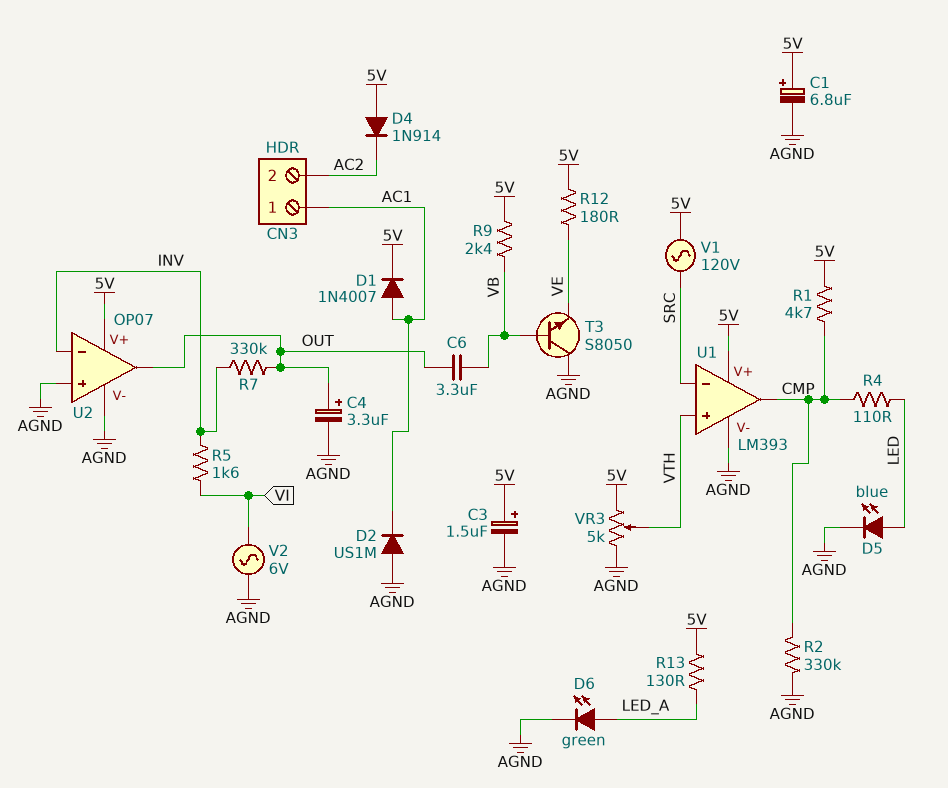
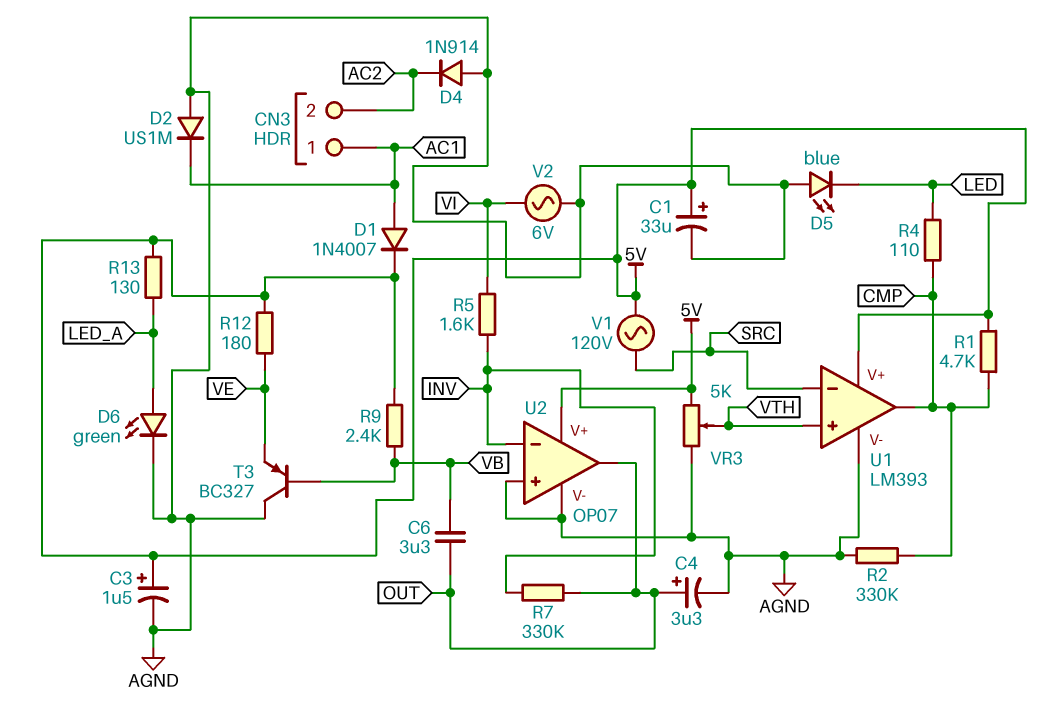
C1: 6.8uF (plus 5V, minus AGND) -> 33uF (plus 5V, minus AGND)
D4: diode 1N914 (A 5V, K AC2) -> diode 1N914 (A AGND, K AC2)
D5: LED blue (A LED, K AGND) -> LED blue (A AGND, K LED)
T3: NPN S8050 (B VB, C AGND, E VE) -> PNP BC327 (B VB, C AGND, E VE)

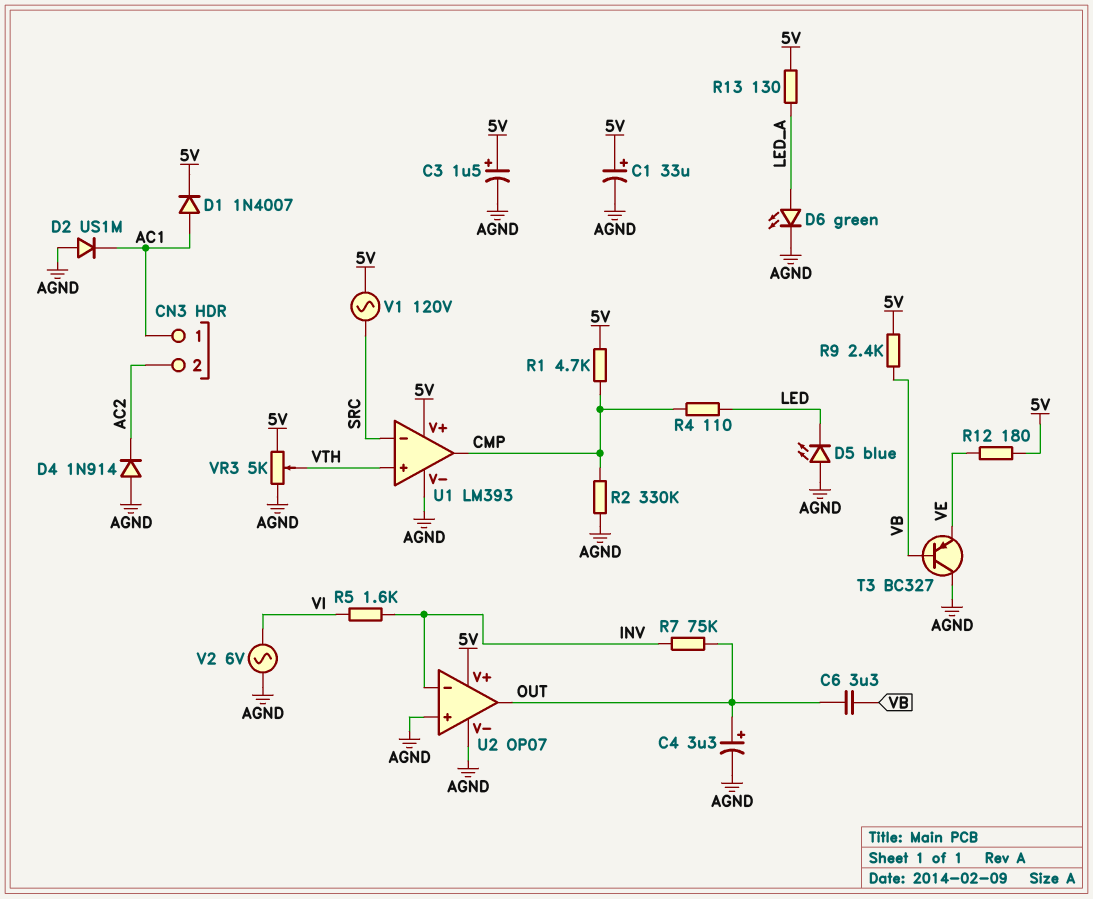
R7: 330k (INV, OUT) -> 75k (INV, OUT)

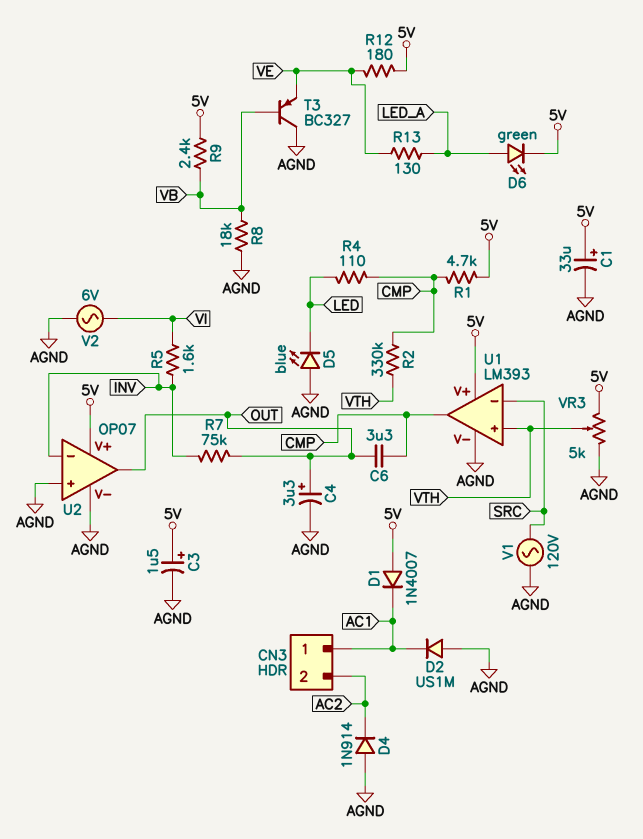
C6: 3.3uF (OUT, VB) -> 3.3uF (CMP, OUT)
D1: diode 1N4007 (A AC1, K 5V) -> diode 1N4007 (A 5V, K AC1)
D6: LED green (A LED_A, K AGND) -> LED green (A LED_A, K 5V)
R2: 330k (AGND, CMP) -> 330k (CMP, VTH)
R8: none -> 18k (AGND, VB)
R13: 130 (5V, LED_A) -> 130 (LED_A, VE)
V1: AC 120V (5V, SRC) -> AC 120V (AGND, SRC)

